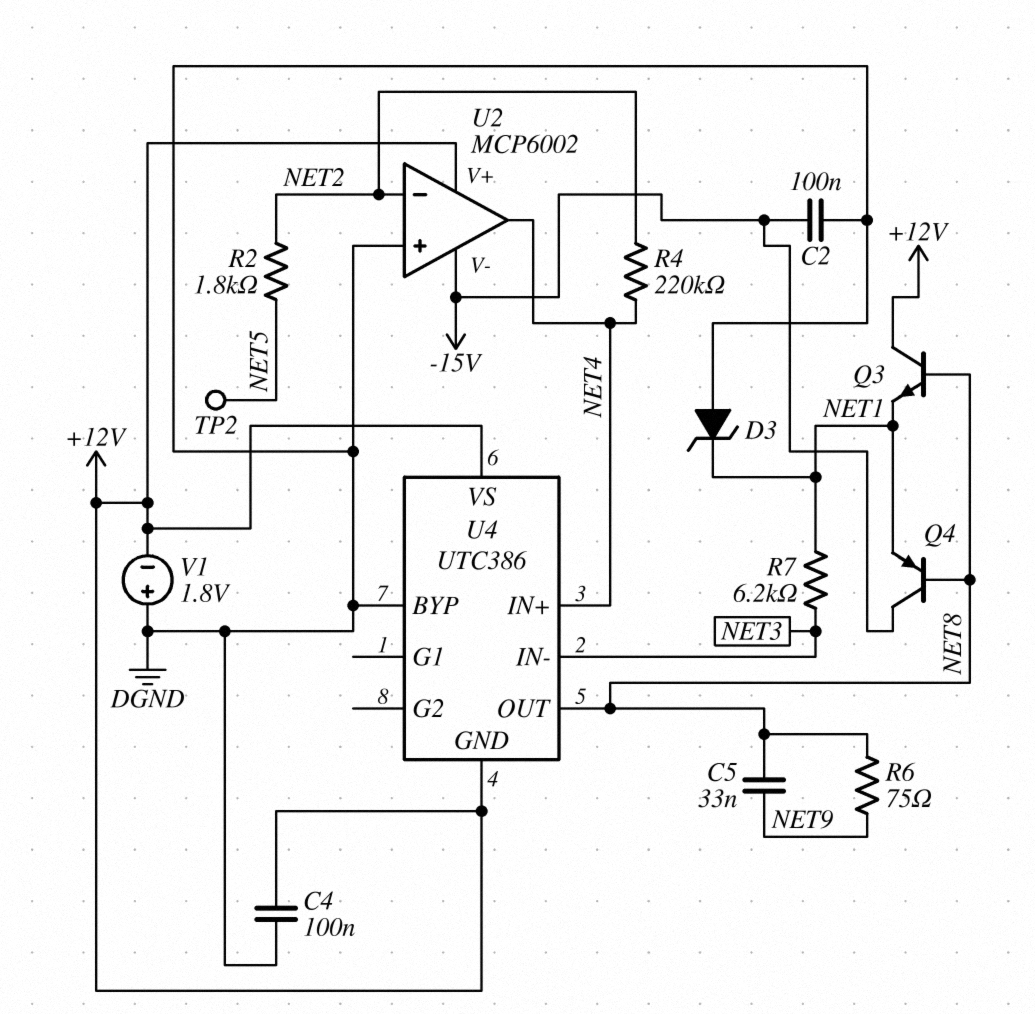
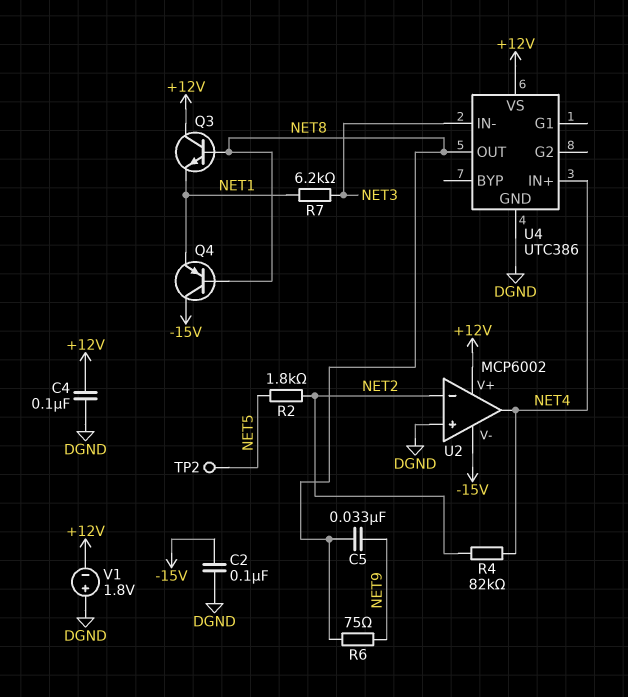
D3: zener (A DGND, K NET1) -> none
R4: 220k (NET2, NET4) -> 82k (NET2, NET4)
U4 pin BYP: DGND -> none
U4 pin GND: +12V -> DGND

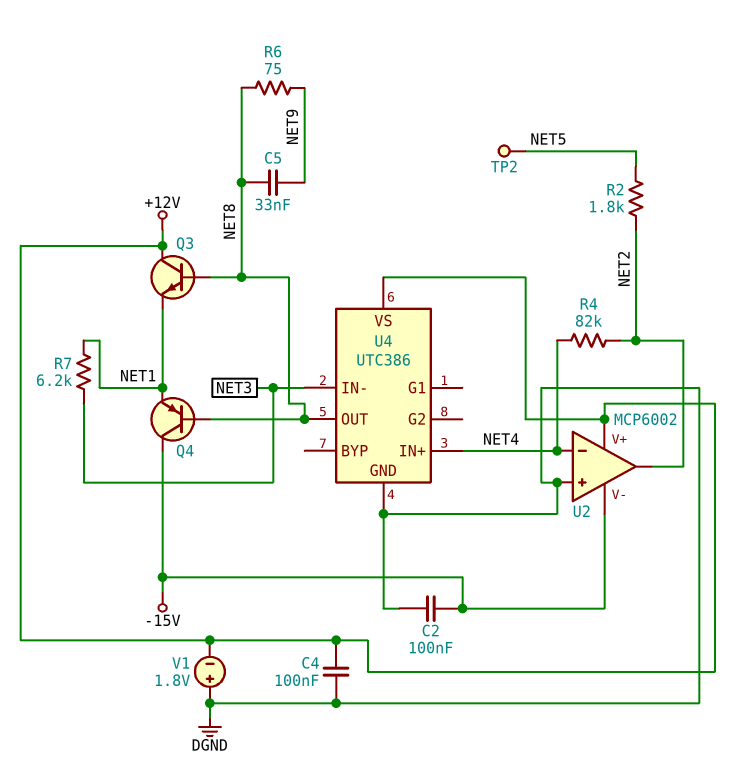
U2 pin in-: NET2 -> NET4
U2 pin out: NET4 -> NET2

